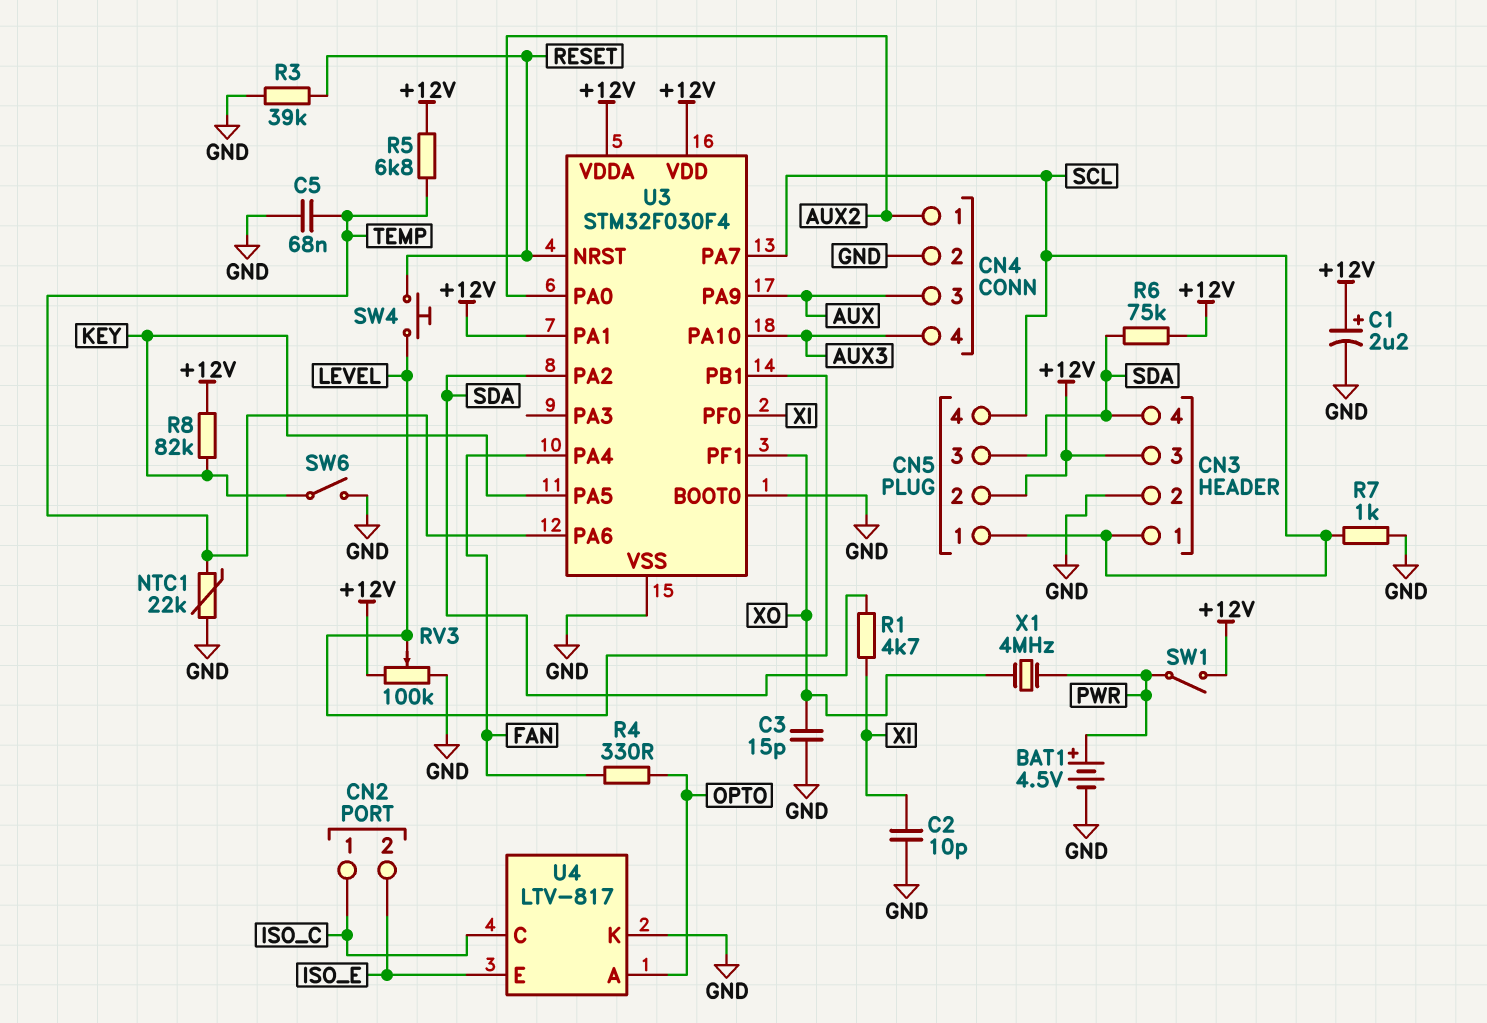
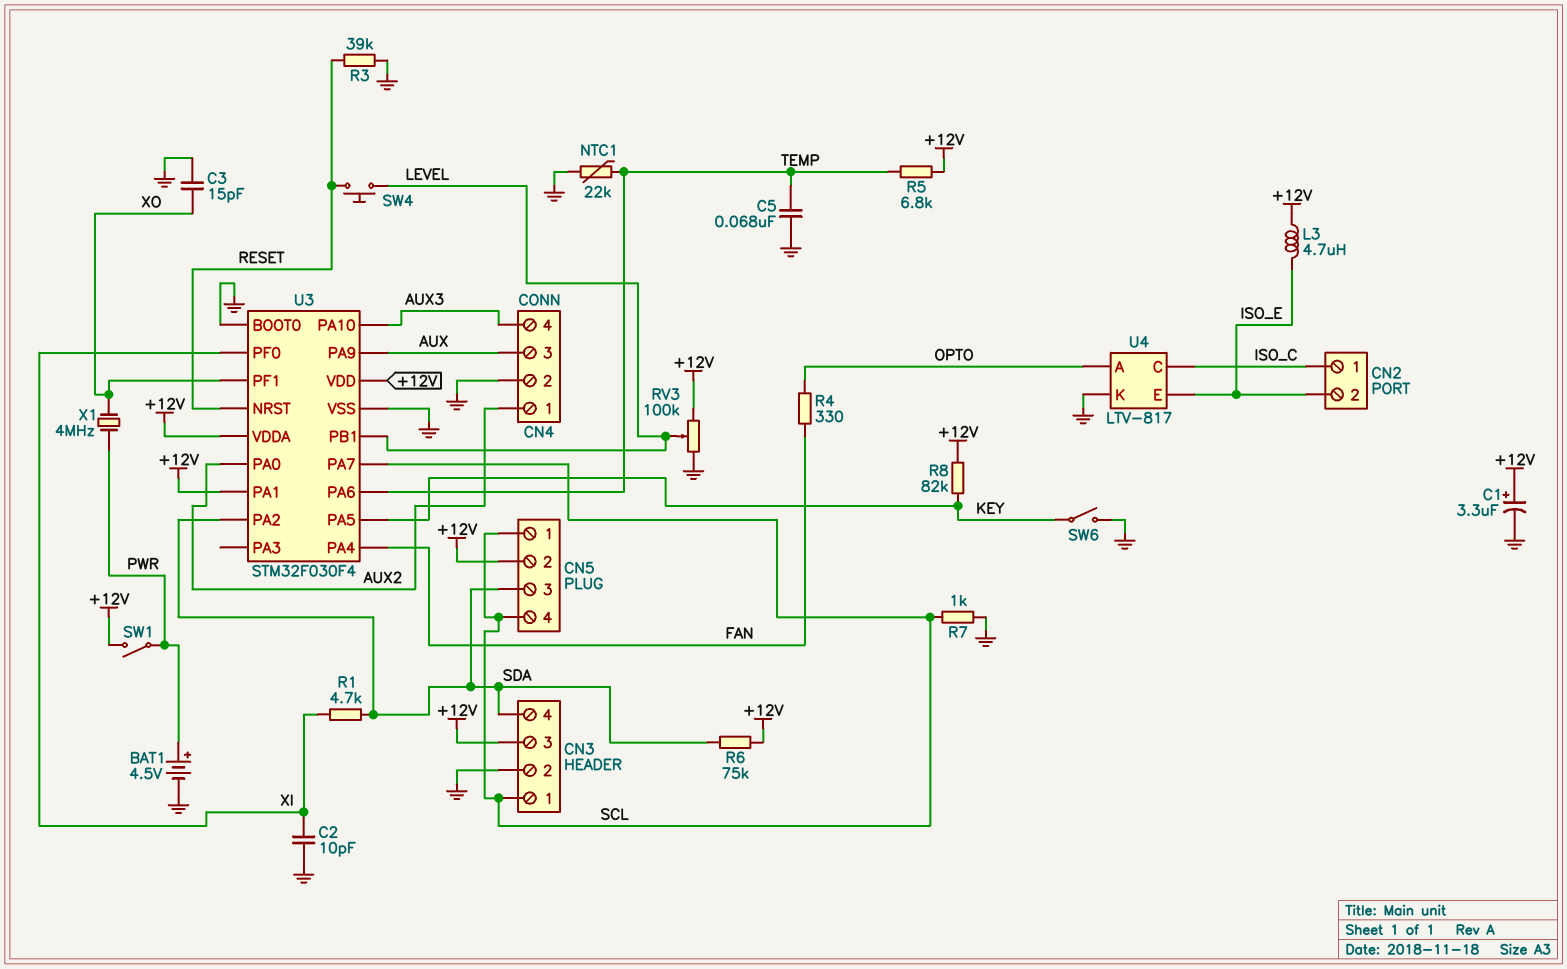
C1: 2.2uF (plus +12V, minus GND) -> 3.3uF (plus +12V, minus GND)
L3: none -> 4.7uH (+12V, ISO_E)

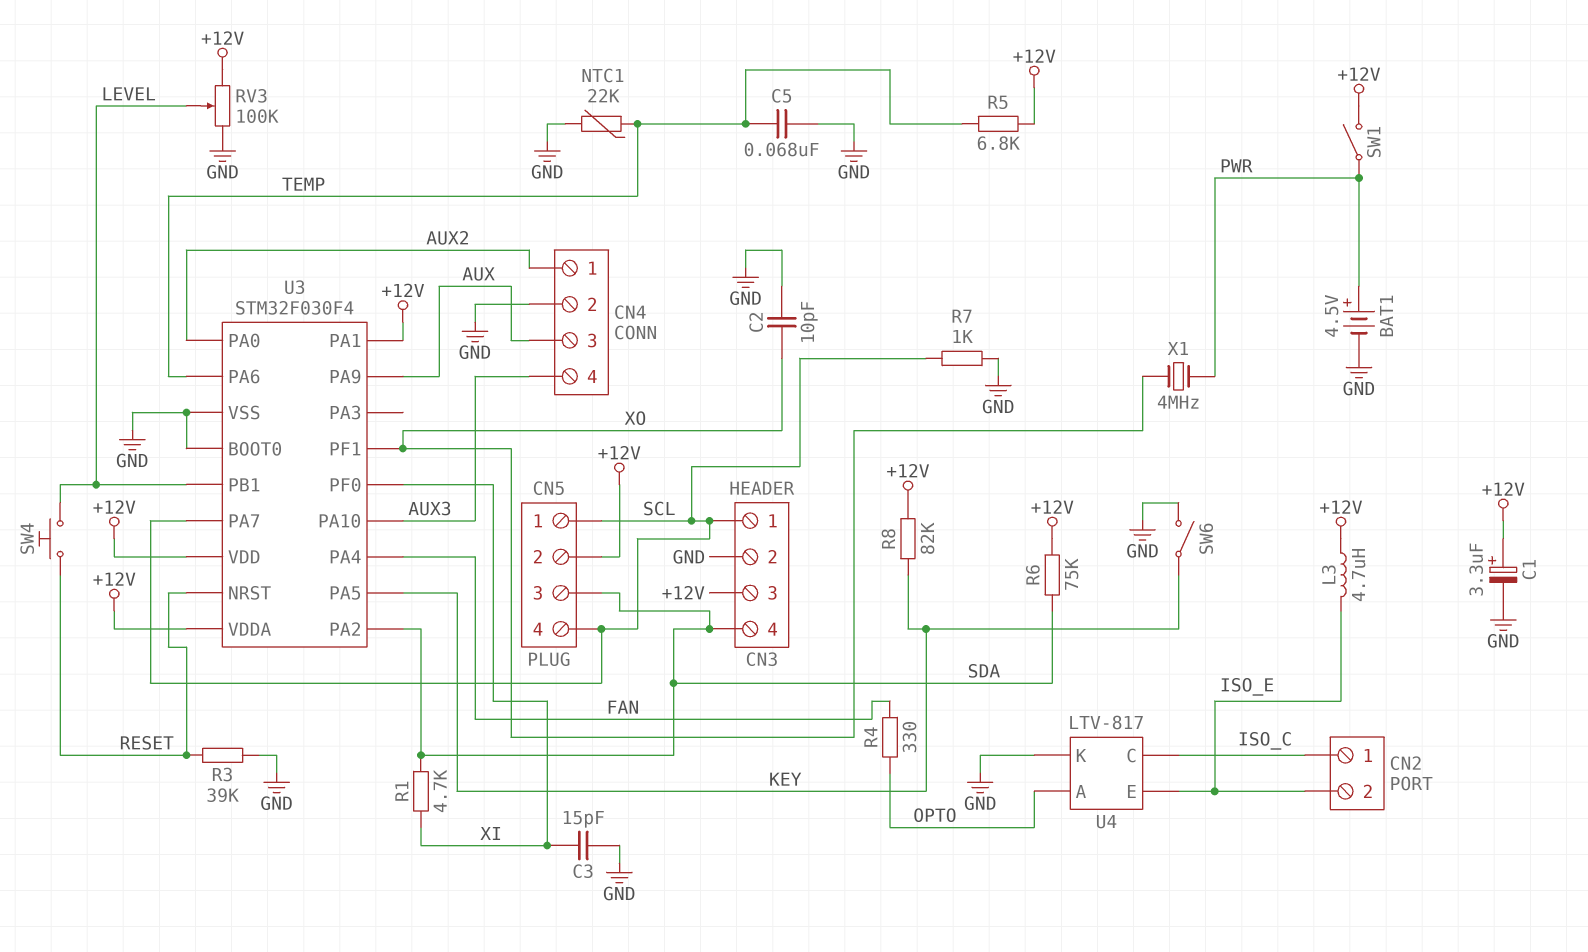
C2: 10pF (GND, XI) -> 10pF (GND, XO)
C3: 15pF (GND, XO) -> 15pF (GND, XI)

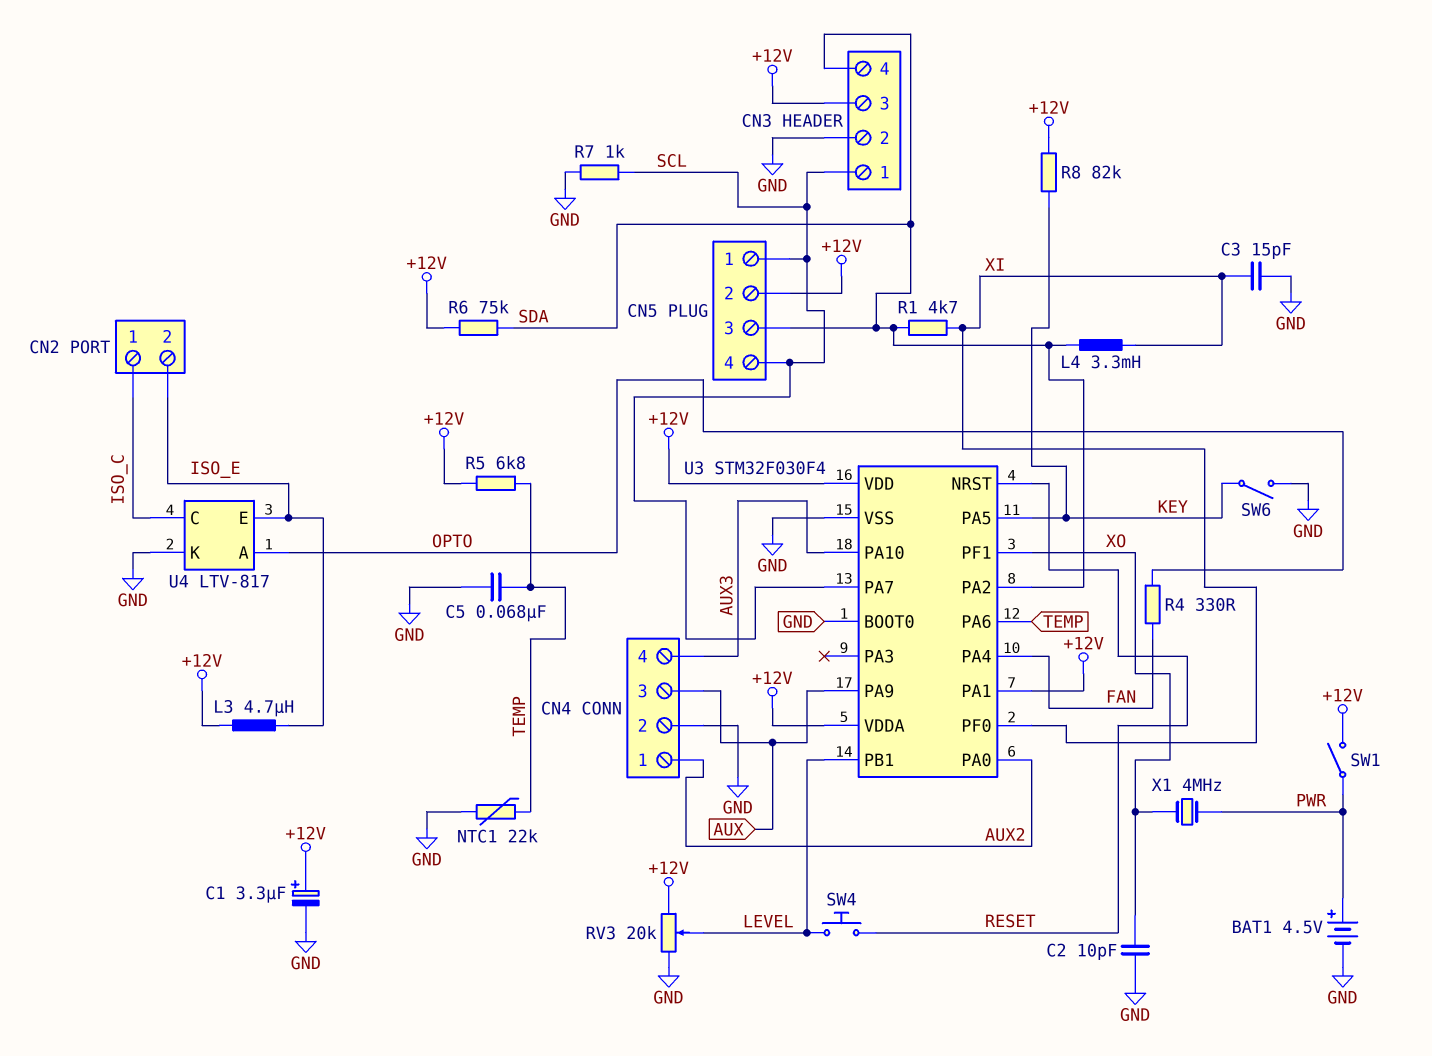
L4: none -> 3.3mH (SDA, XI)
R3: 39k (GND, RESET) -> none
RV3: 100k (+12V, GND, wiper LEVEL) -> 20k (+12V, GND, wiper LEVEL)

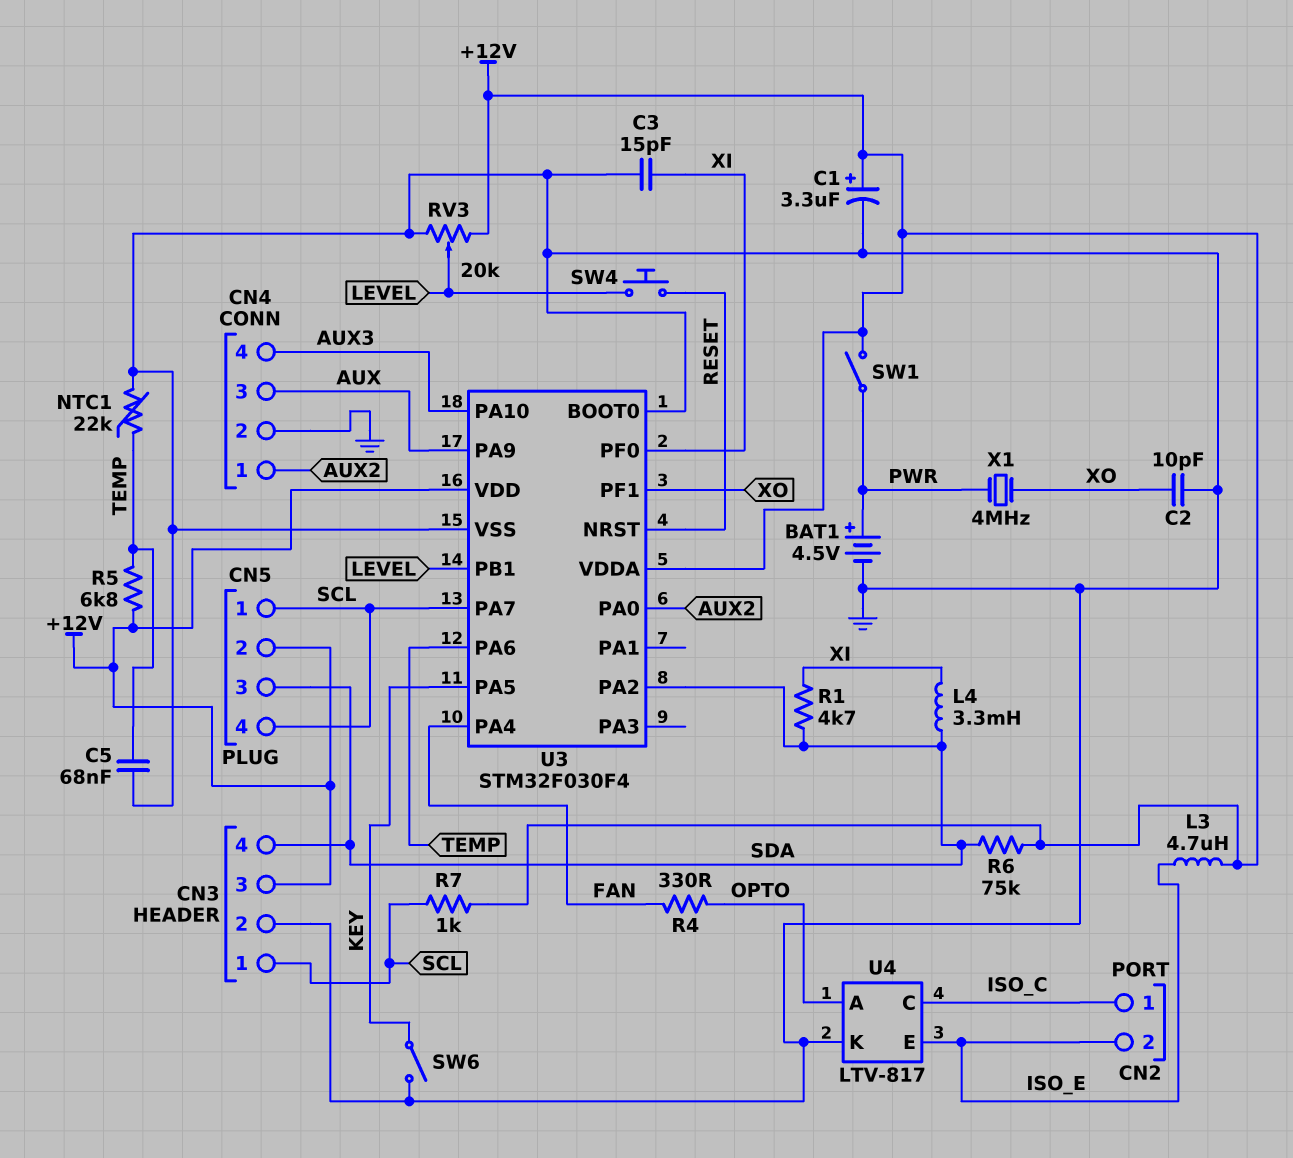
R7: 1k (GND, SCL) -> 1k (+12V, SCL)
R8: 82k (+12V, KEY) -> none
U3 pin PA1: +12V -> none

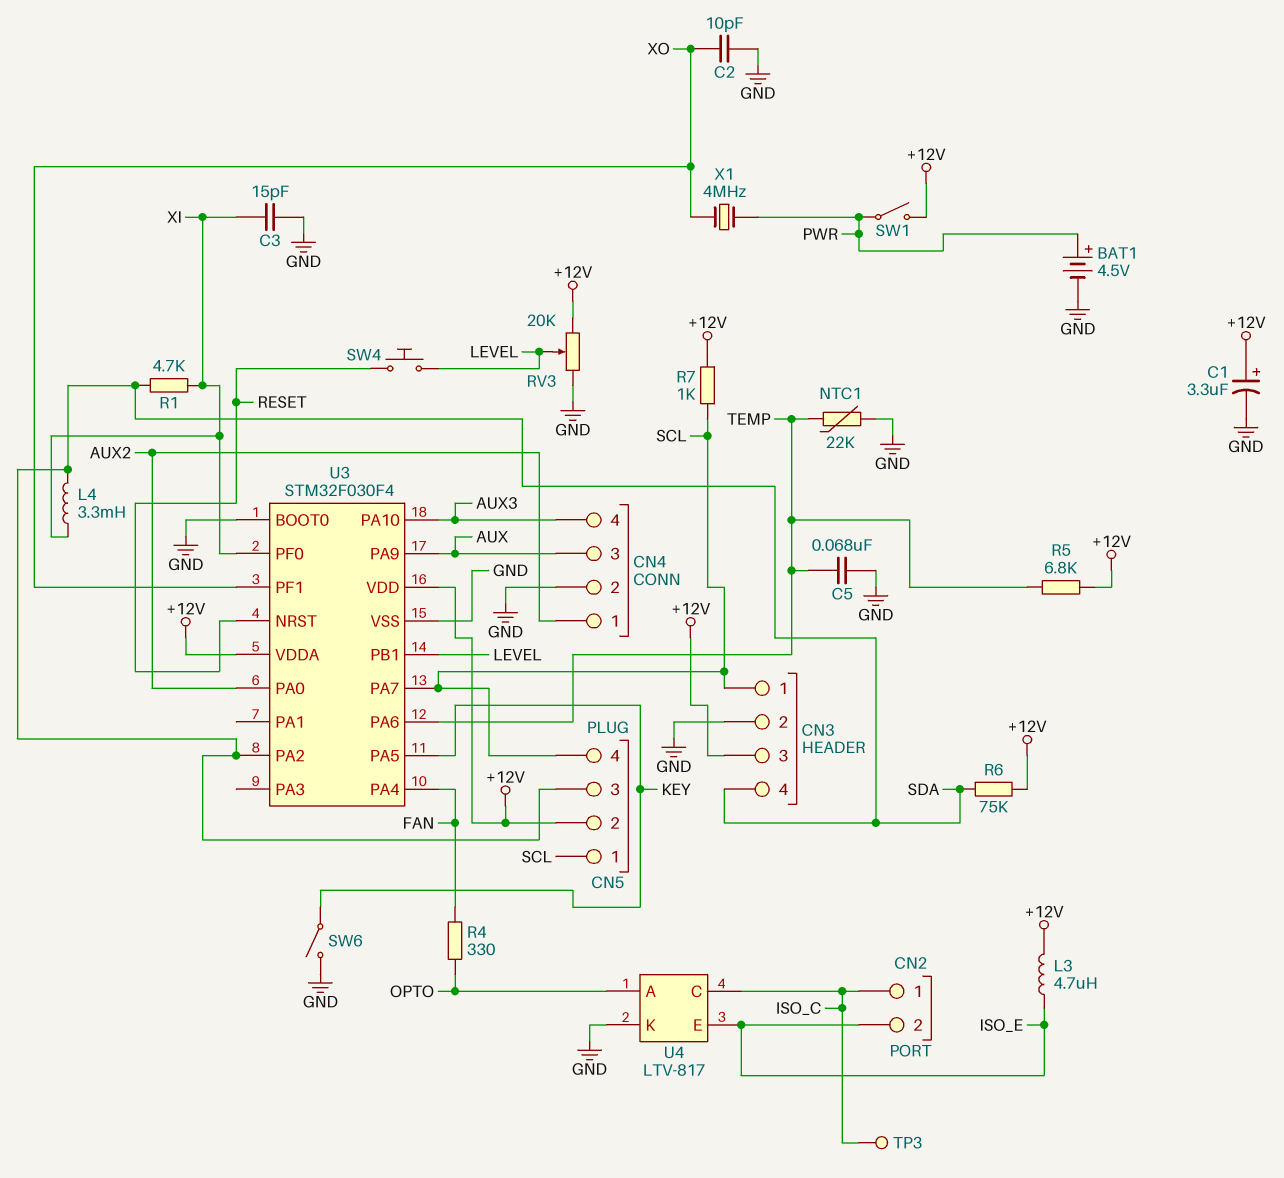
TP3: none -> test point (ISO_C)

